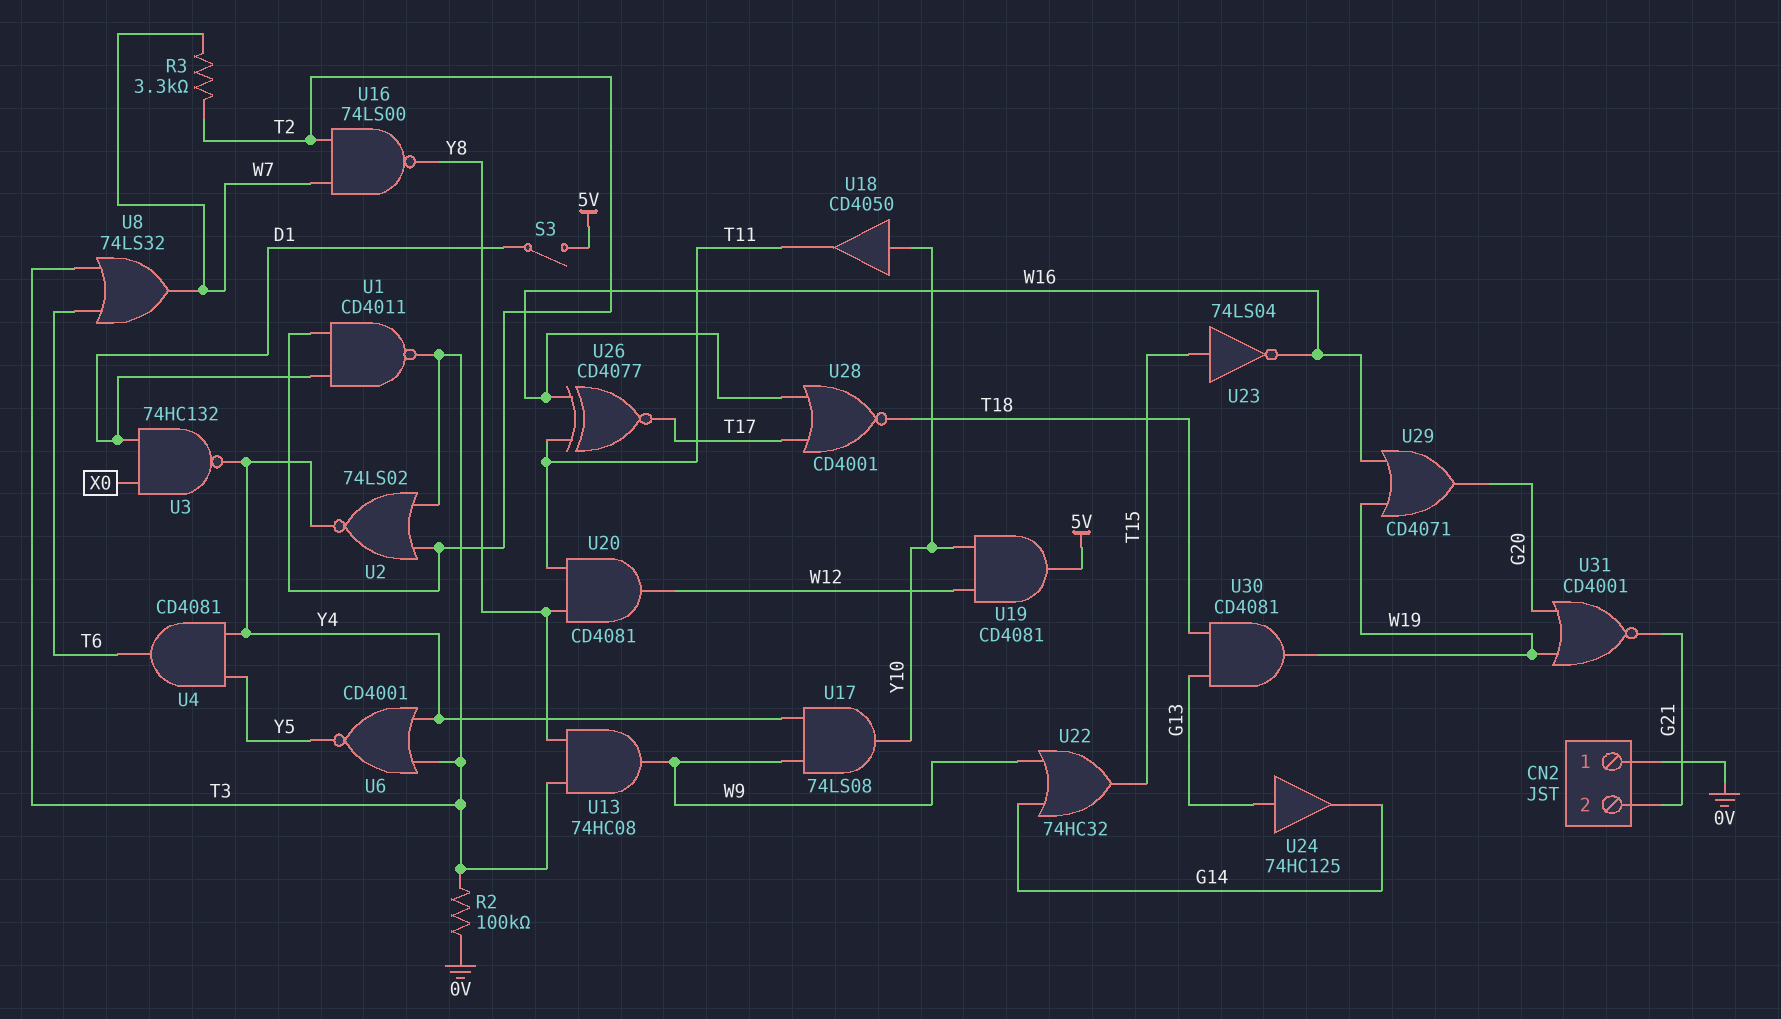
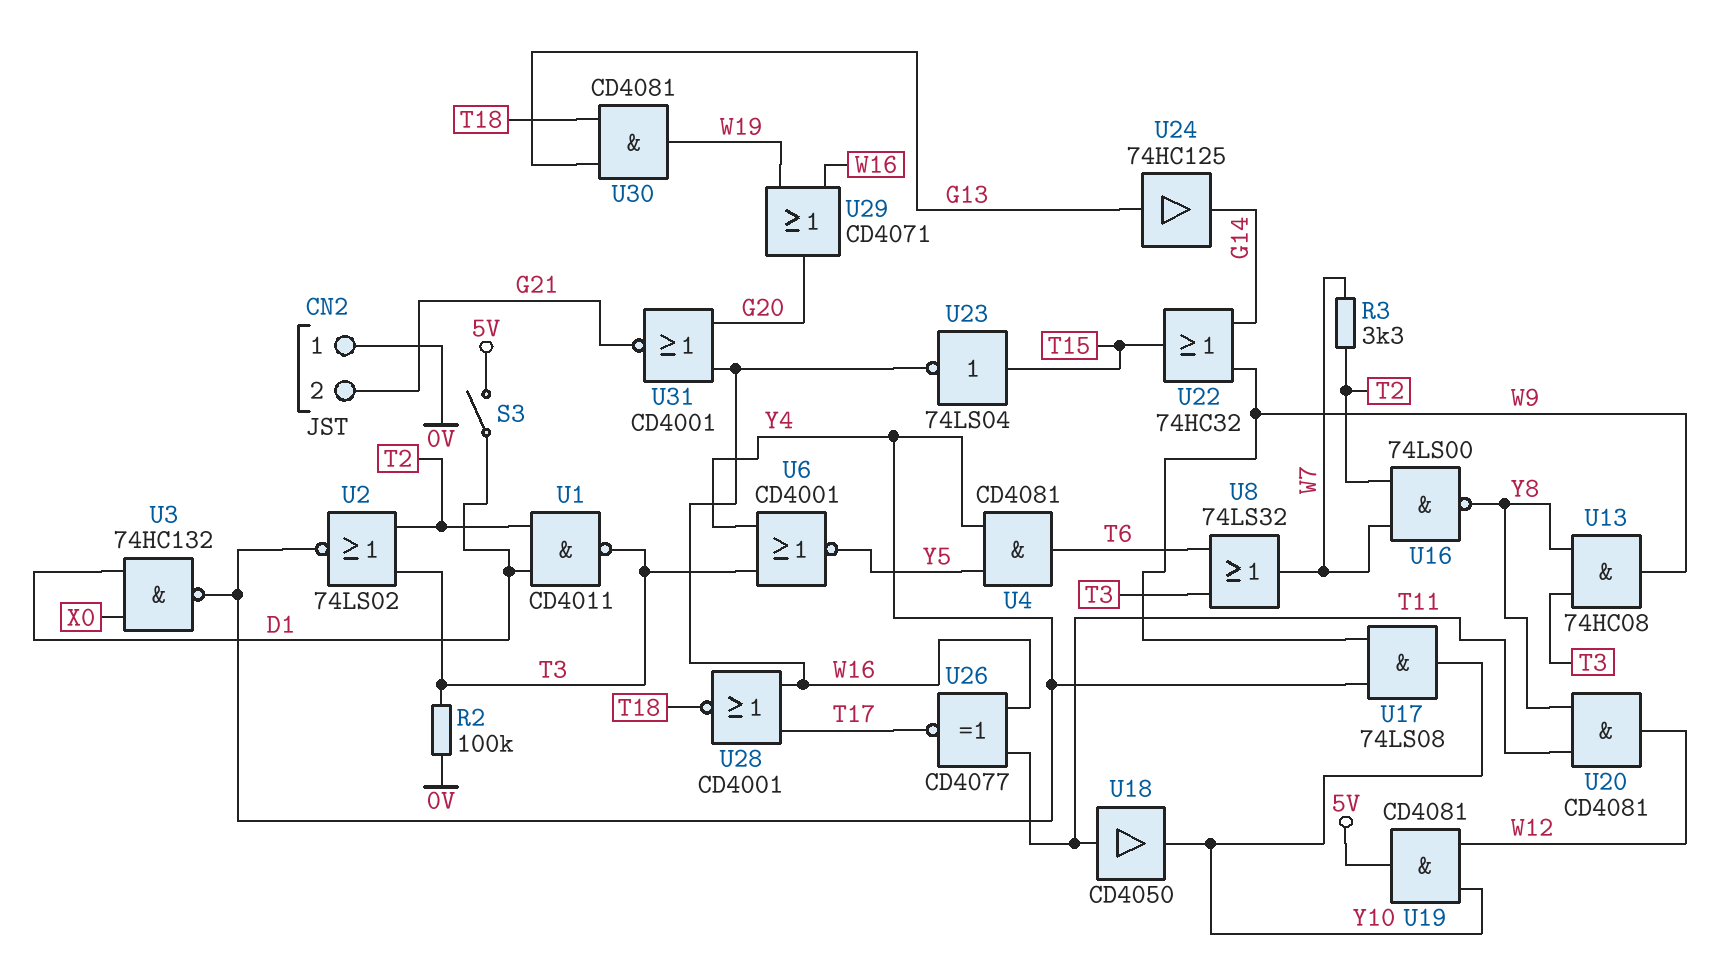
U18: buffer CD4050 (in Y10, out T11) -> buffer CD4050 (in T11, out Y10)
U31: NOR CD4001 (in G20, in W19, out G21) -> NOR CD4001 (in G20, in W16, out G21)

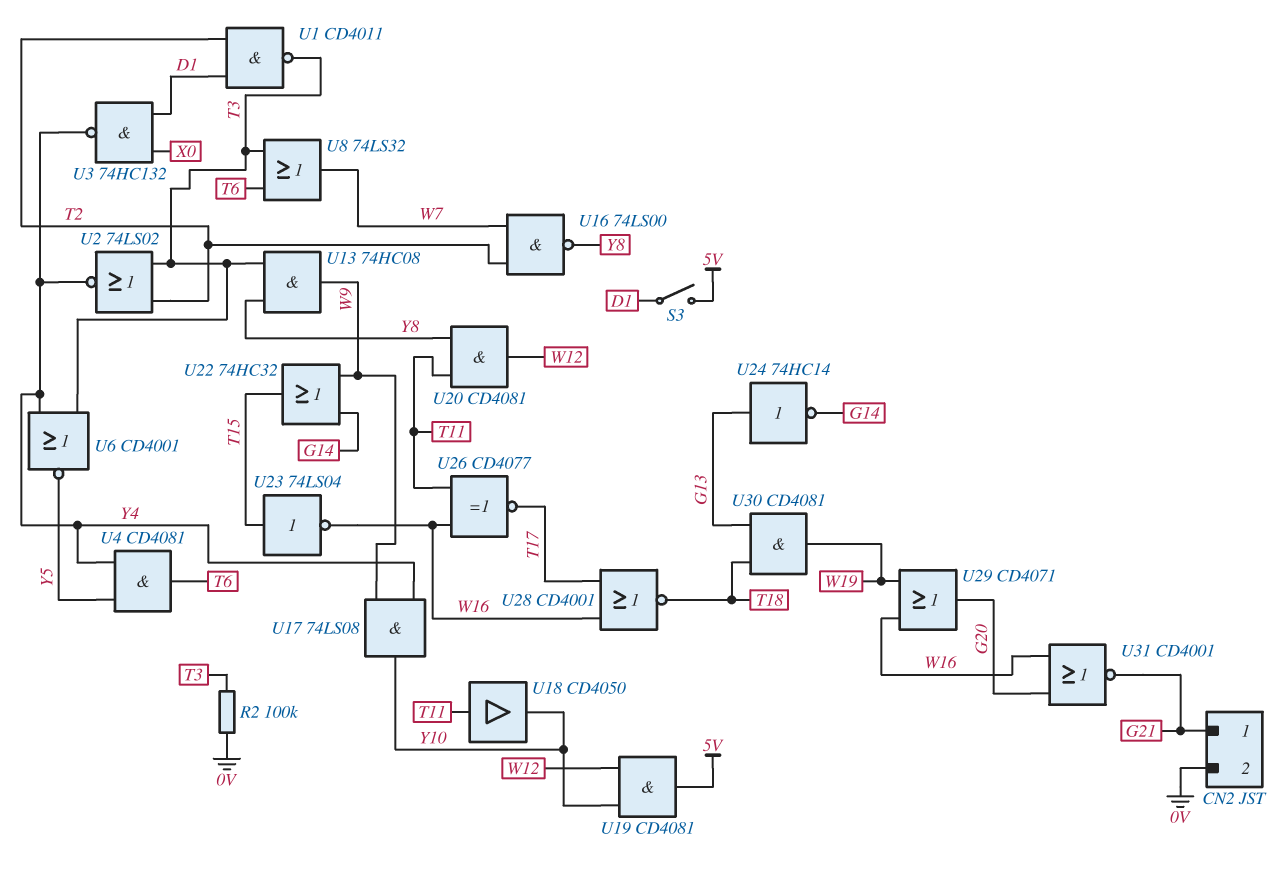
CN2 pin 1: 0V -> G21
CN2 pin 2: G21 -> 0V
R3: 3.3k (T2, W7) -> none
U24: buffer 74HC125 (in G13, out G14) -> NOT 74HC14 (in G13, out G14)

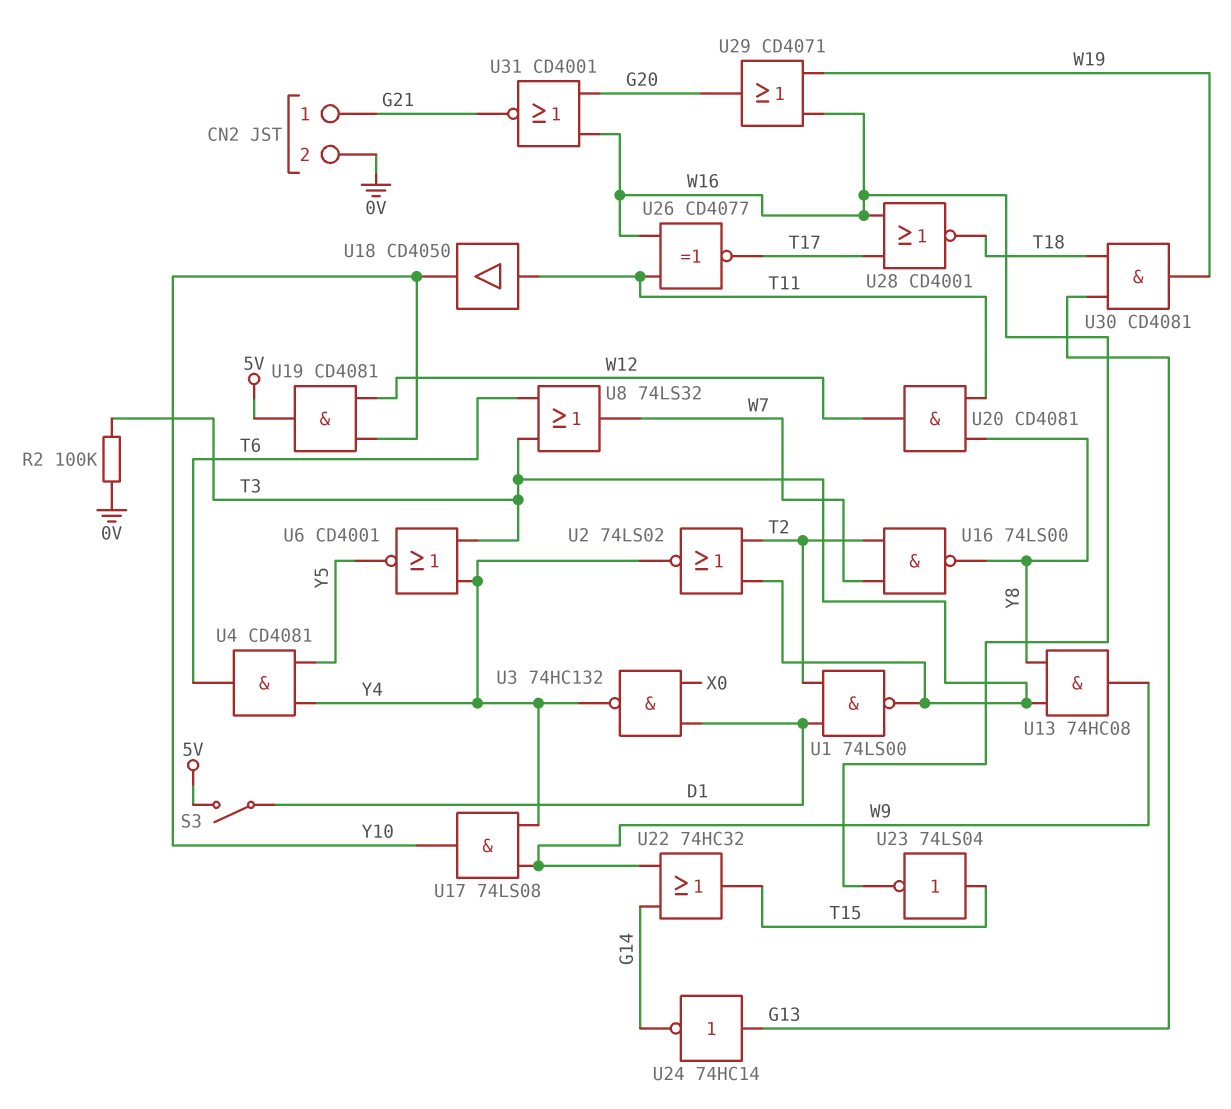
U1: NAND CD4011 (in D1, in T2, out T3) -> NAND 74LS00 (in D1, in T2, out T3)

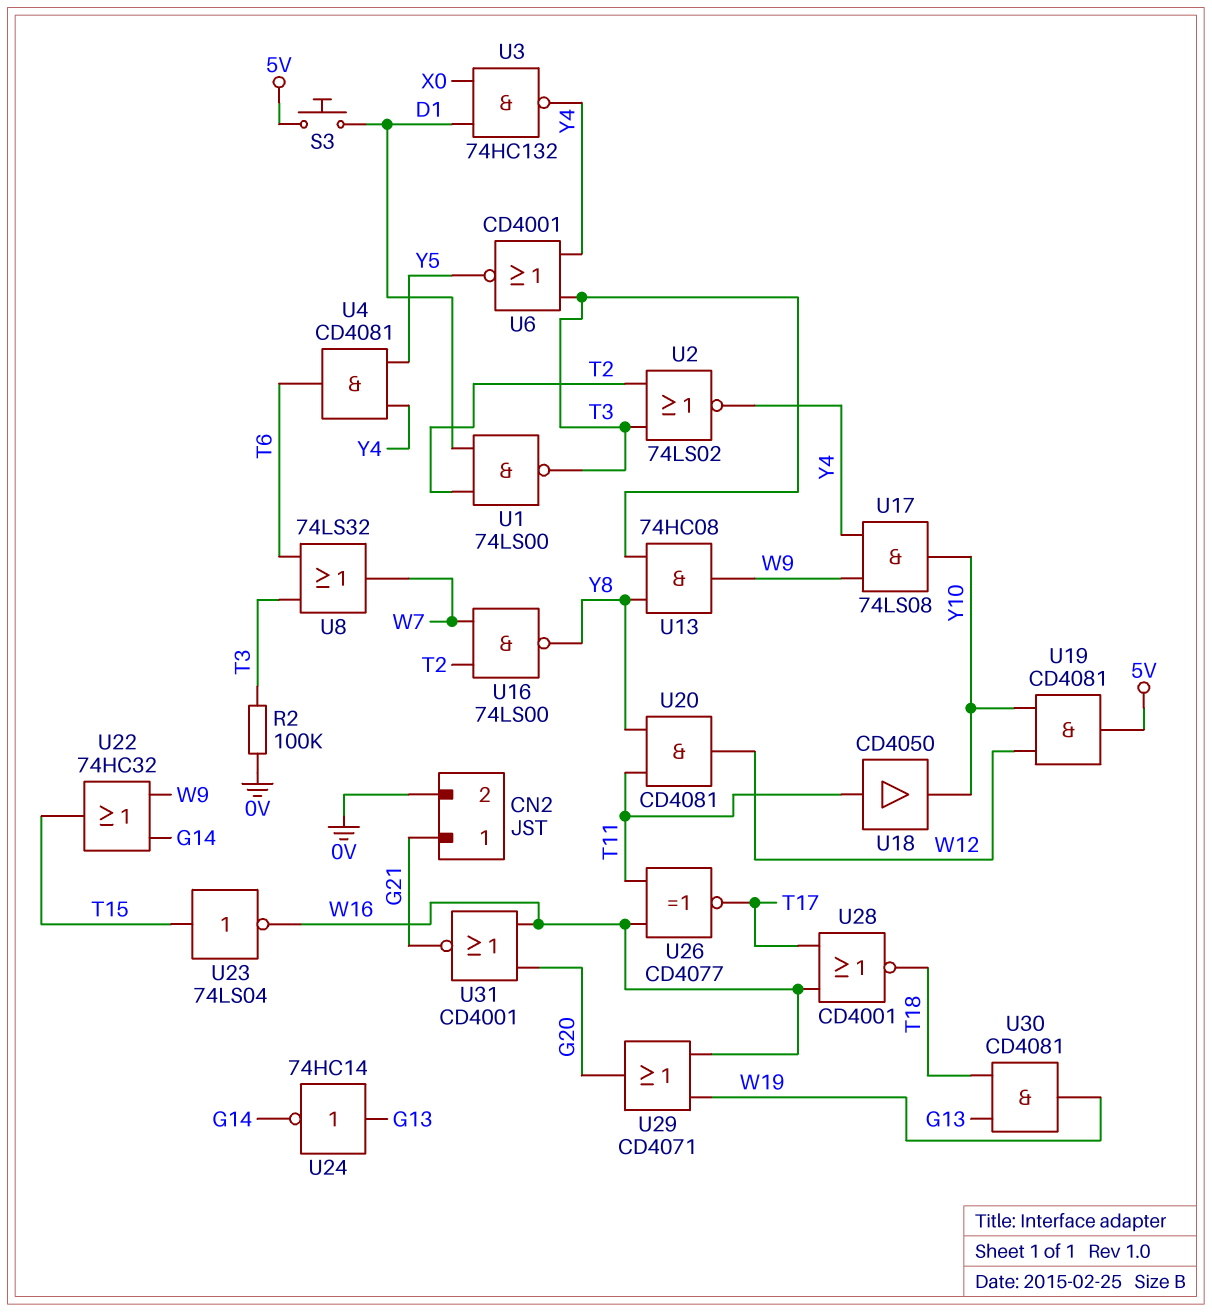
S3: switch (5V, D1) -> button (5V, D1)

